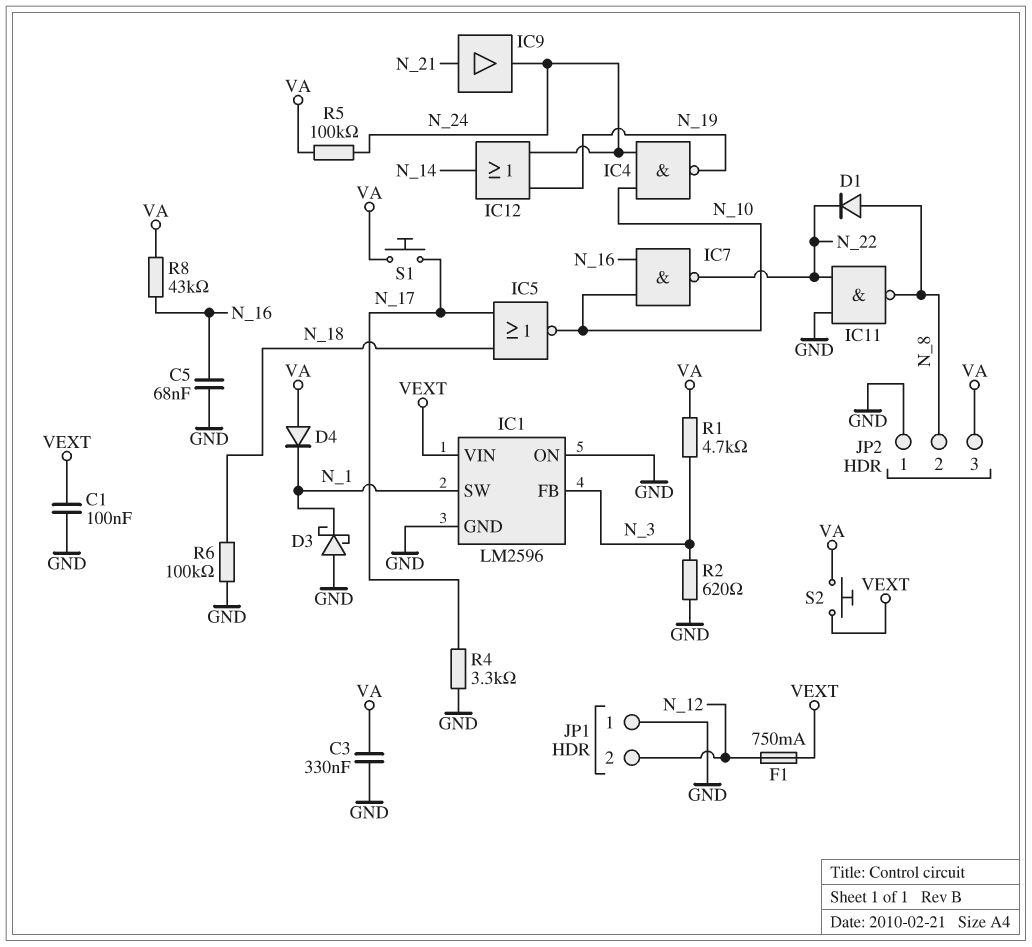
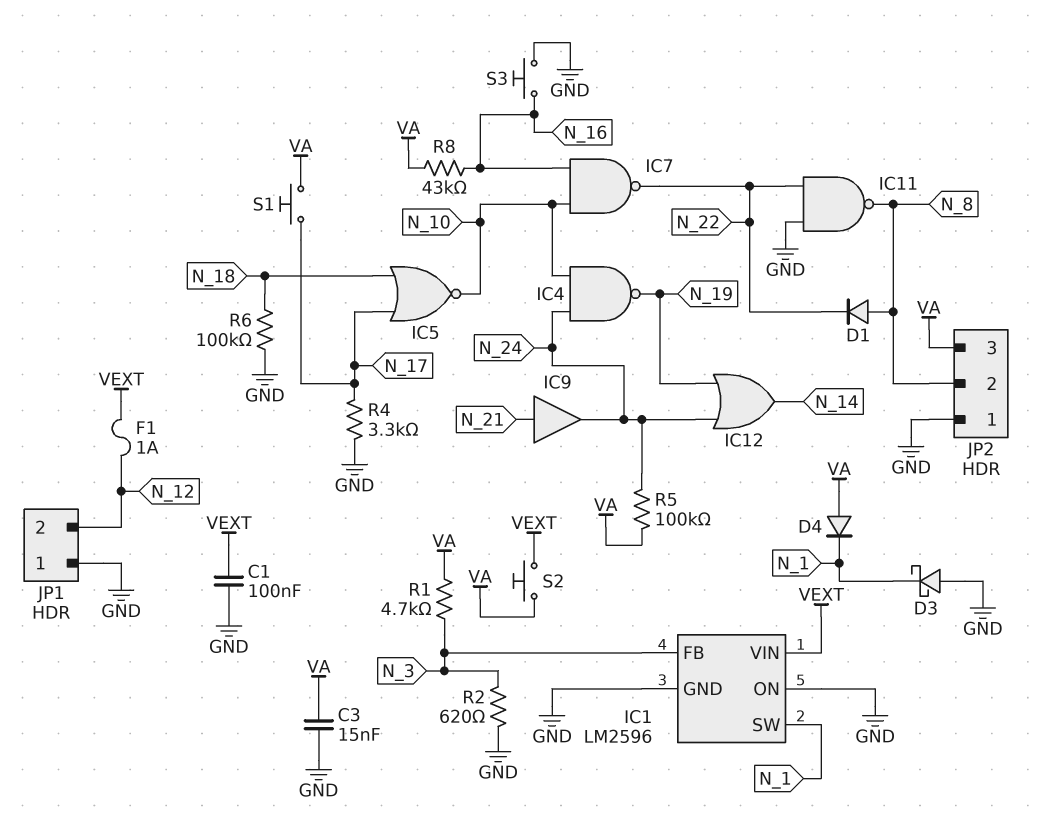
C3: 330nF (GND, VA) -> 15nF (GND, VA)
C5: 68nF (GND, N_16) -> none
F1: 750mA (N_12, VEXT) -> 1A (N_12, VEXT)
S3: none -> button (GND, N_16)

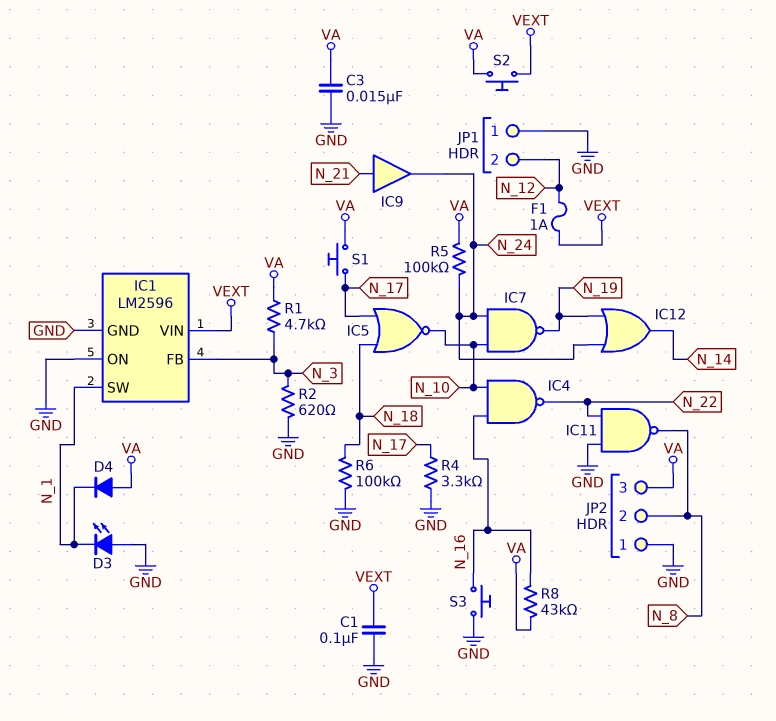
D1: diode (A N_8, K N_22) -> none
D3: schottky (A GND, K N_1) -> LED (A GND, K N_1)
IC4: NAND (in N_10, in N_24, out N_19) -> NAND (in N_10, in N_16, out N_22)
IC7: NAND (in N_10, in N_16, out N_22) -> NAND (in N_10, in N_24, out N_19)

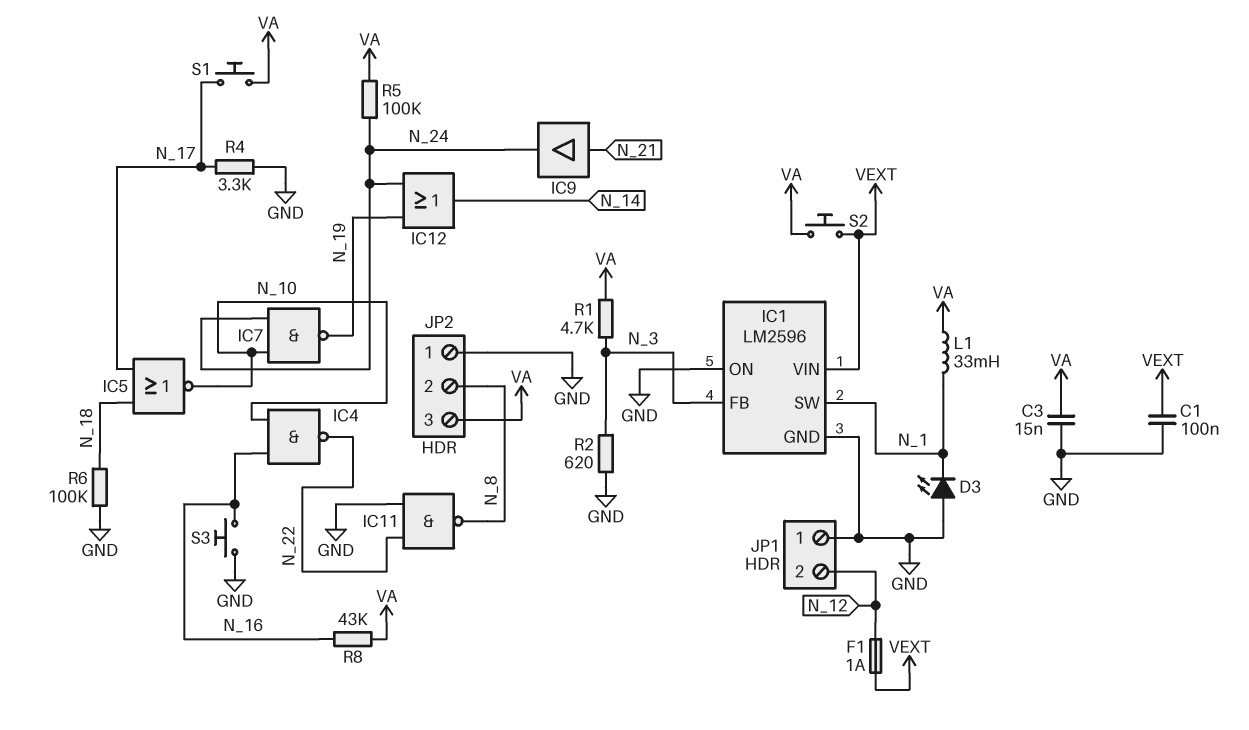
D4: diode (A VA, K N_1) -> none
L1: none -> 33mH (N_1, VA)

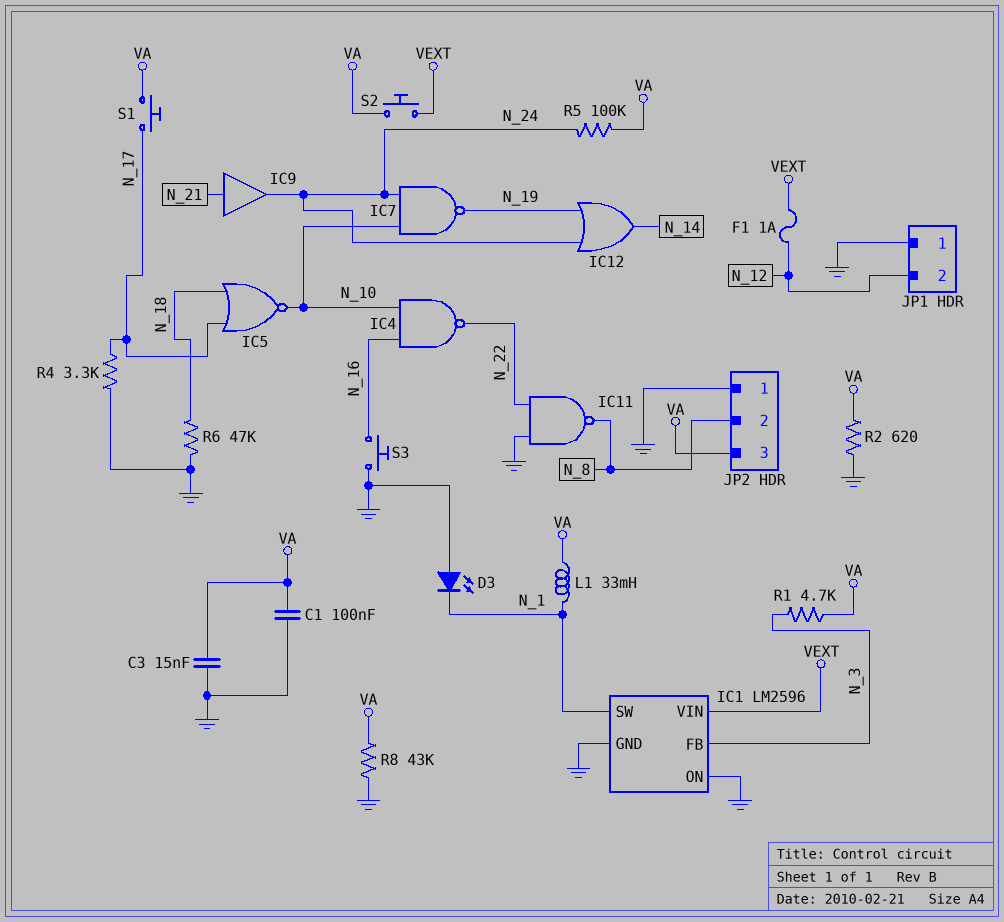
C1: 100nF (GND, VEXT) -> 100nF (GND, VA)
R2: 620 (GND, N_3) -> 620 (GND, VA)
R6: 100k (GND, N_18) -> 47k (GND, N_18)
R8: 43k (N_16, VA) -> 43k (GND, VA)

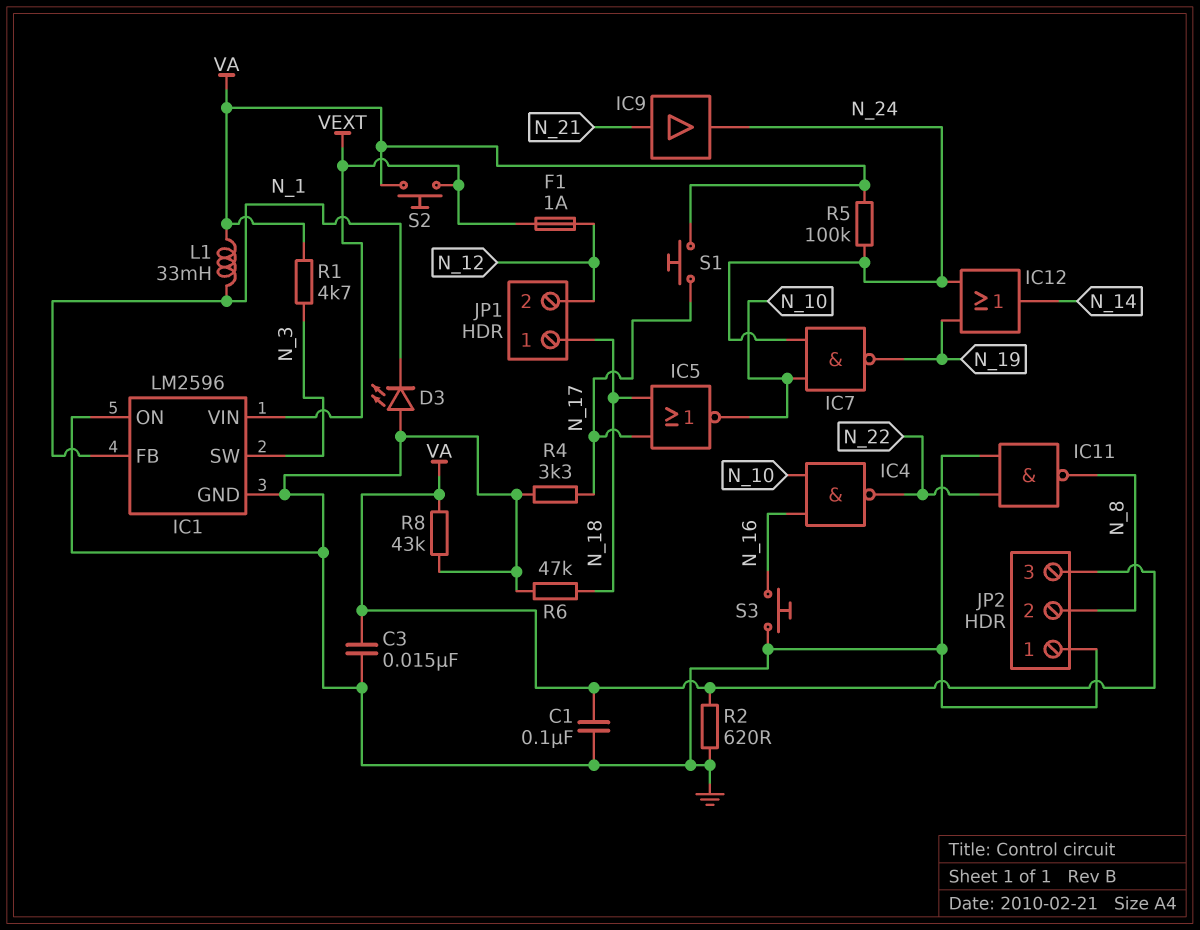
IC1 pin FB: N_3 -> N_1
IC1 pin SW: N_1 -> N_3
JP1 pin 1: GND -> N_18

